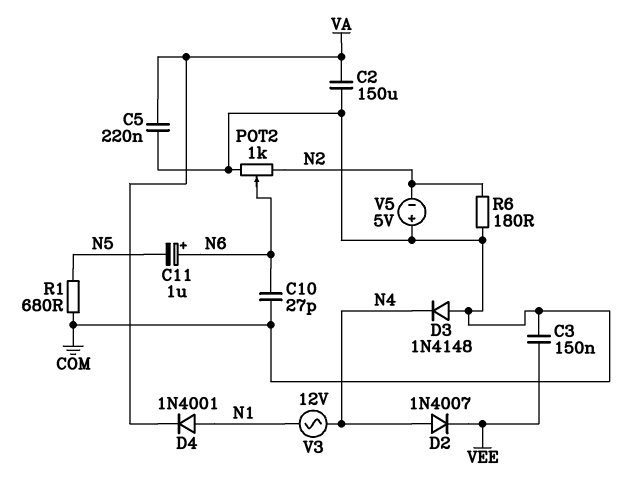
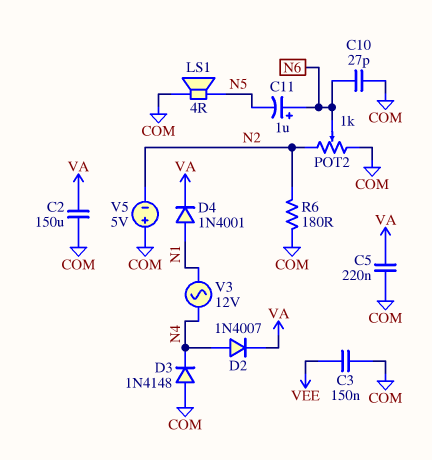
D2: diode 1N4007 (A N4, K VEE) -> diode 1N4007 (A N4, K VA)
LS1: none -> speaker 4R (COM, N5)
R1: 680 (COM, N5) -> none

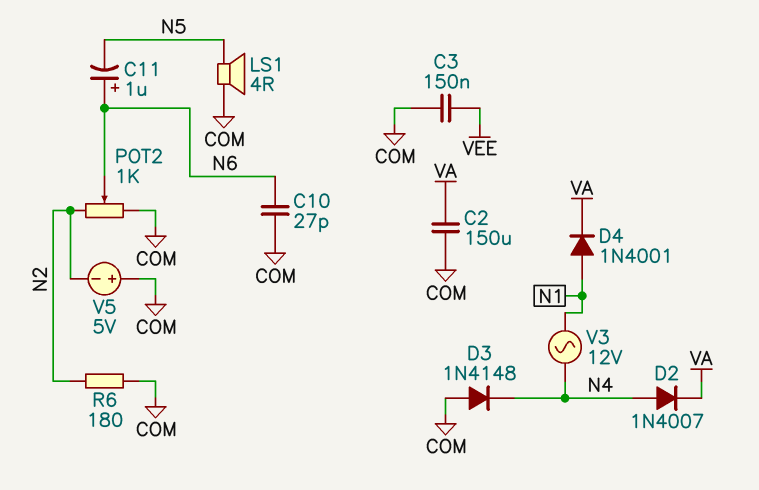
C5: 220nF (COM, VA) -> none

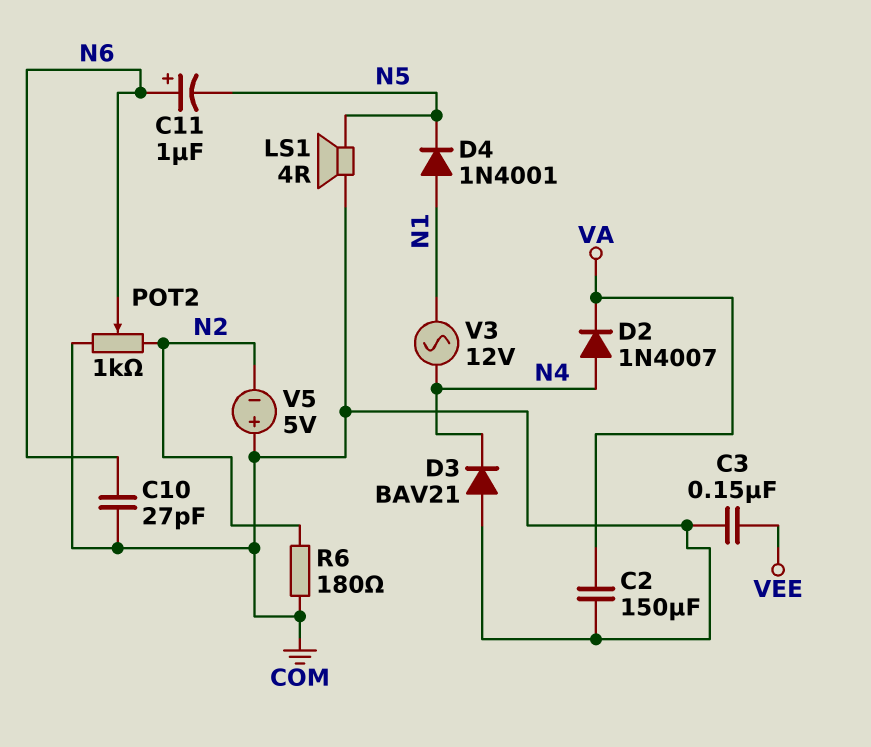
D3: diode 1N4148 (A COM, K N4) -> diode BAV21 (A COM, K N4)
D4: diode 1N4001 (A N1, K VA) -> diode 1N4001 (A N1, K N5)

